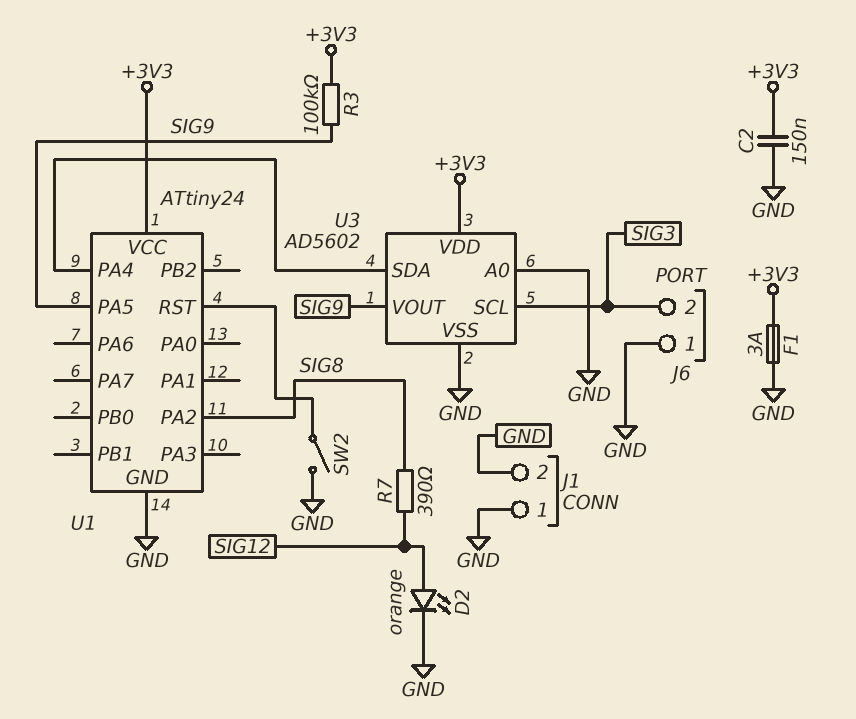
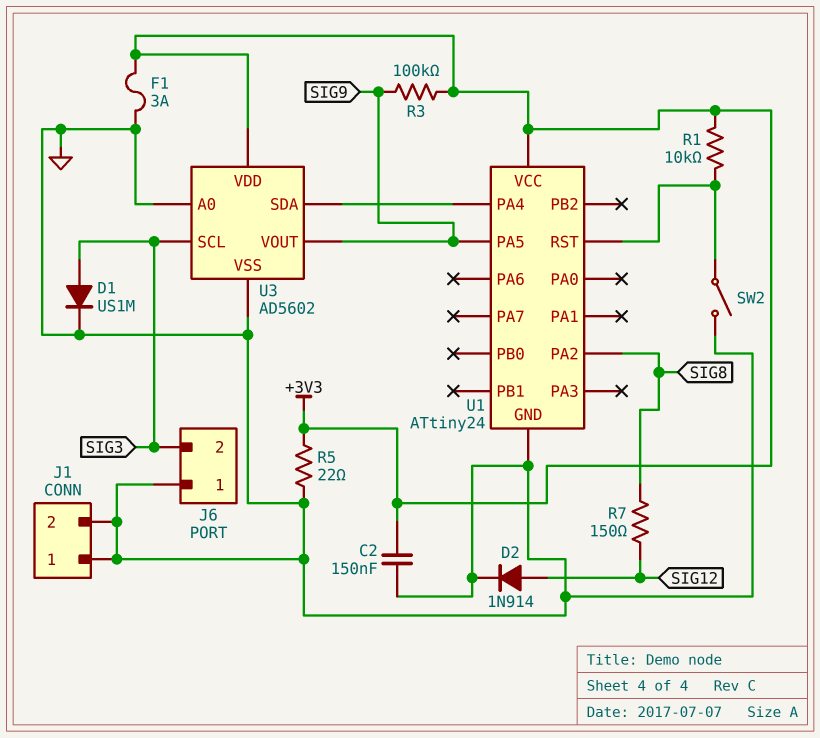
D1: none -> diode US1M (A SIG3, K GND)
D2: LED orange (A SIG12, K GND) -> diode 1N914 (A SIG12, K GND)
R1: none -> 10k (+3V3, U1/RST)
R5: none -> 22 (+3V3, GND)
R7: 390 (SIG8, SIG12) -> 150 (SIG8, SIG12)

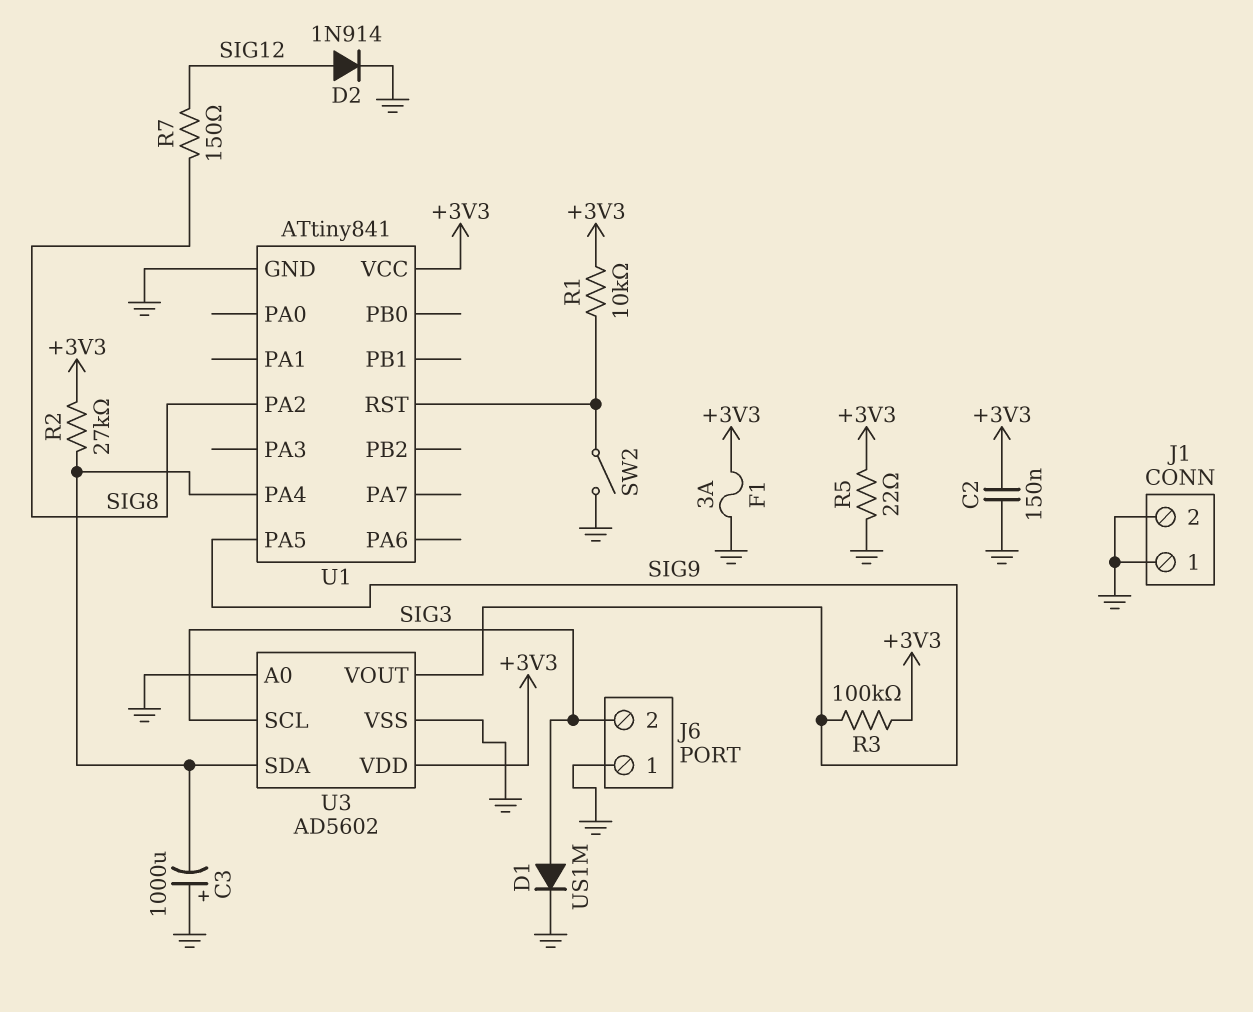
C3: none -> 1000uF (plus GND, minus U1/PA4)
R2: none -> 27k (+3V3, U1/PA4)
U1: ATtiny24 -> ATtiny841

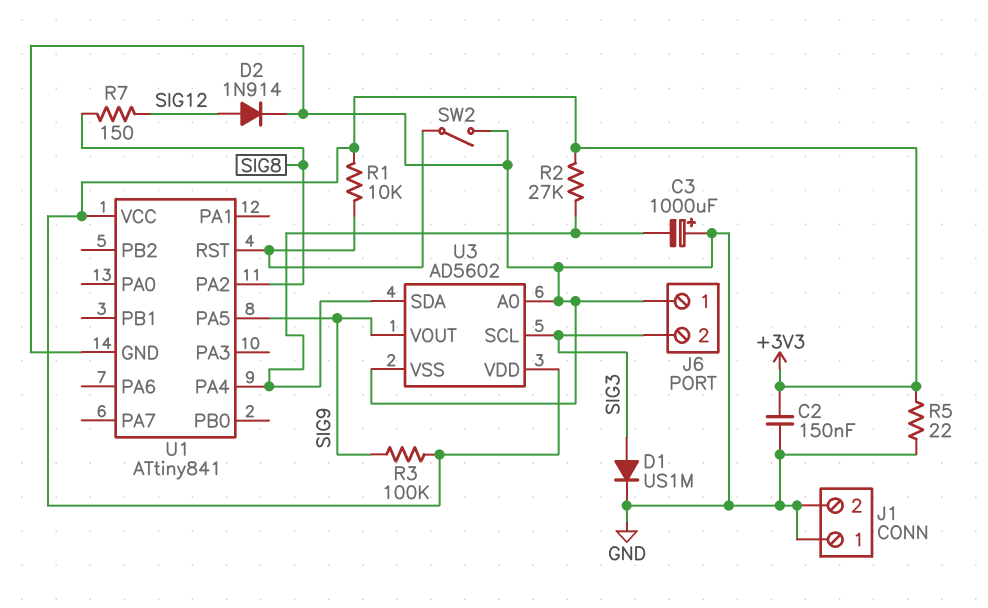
F1: 3A (+3V3, GND) -> none

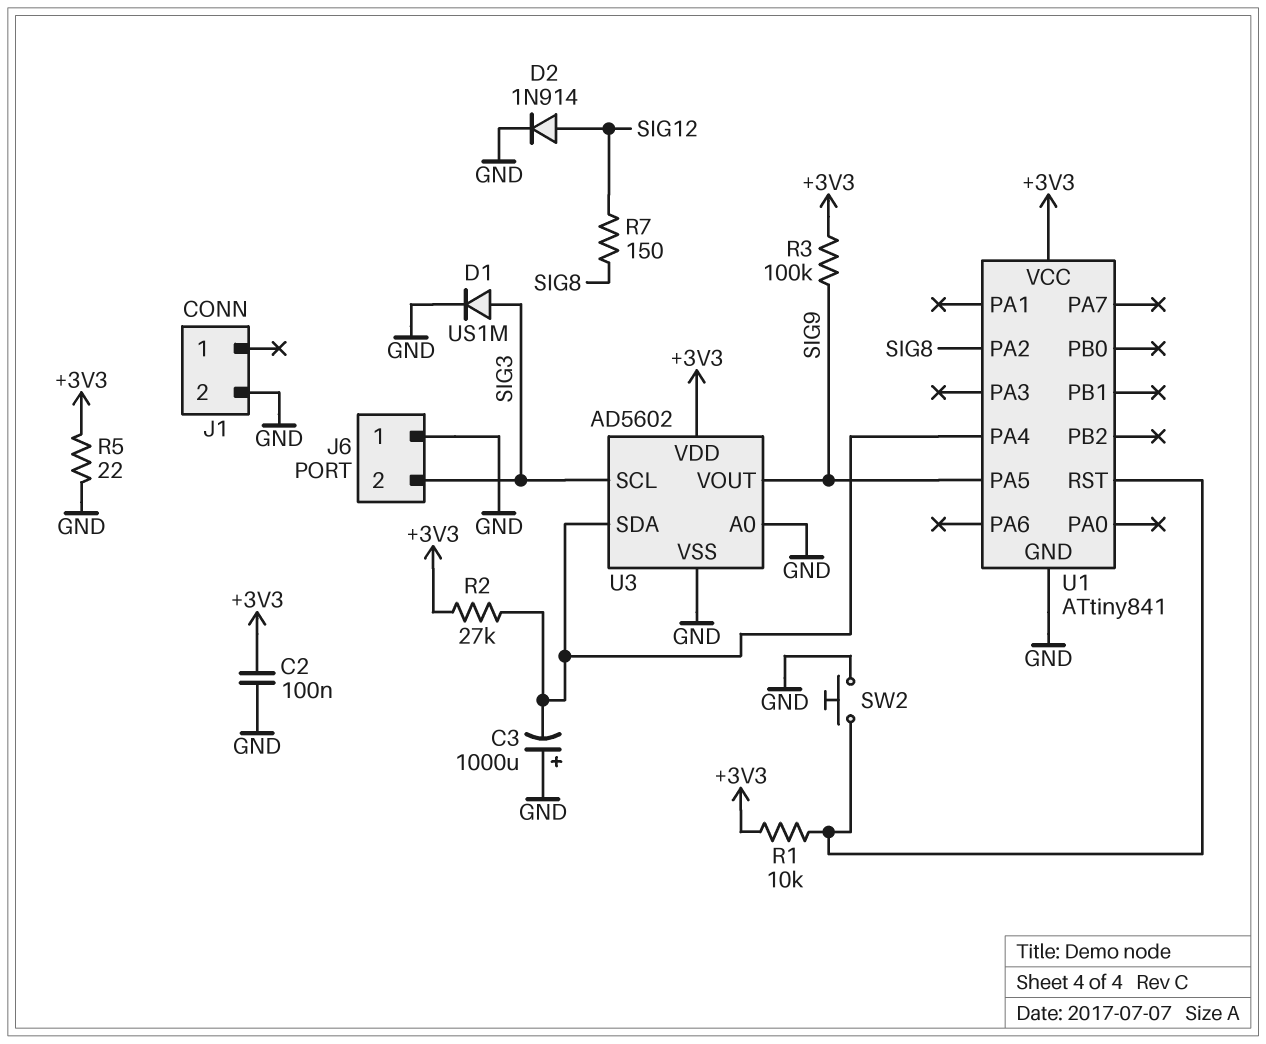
C2: 150nF (+3V3, GND) -> 100nF (+3V3, GND)
J1 pin 1: GND -> none
SW2: switch (GND, U1/RST) -> button (GND, U1/RST)

